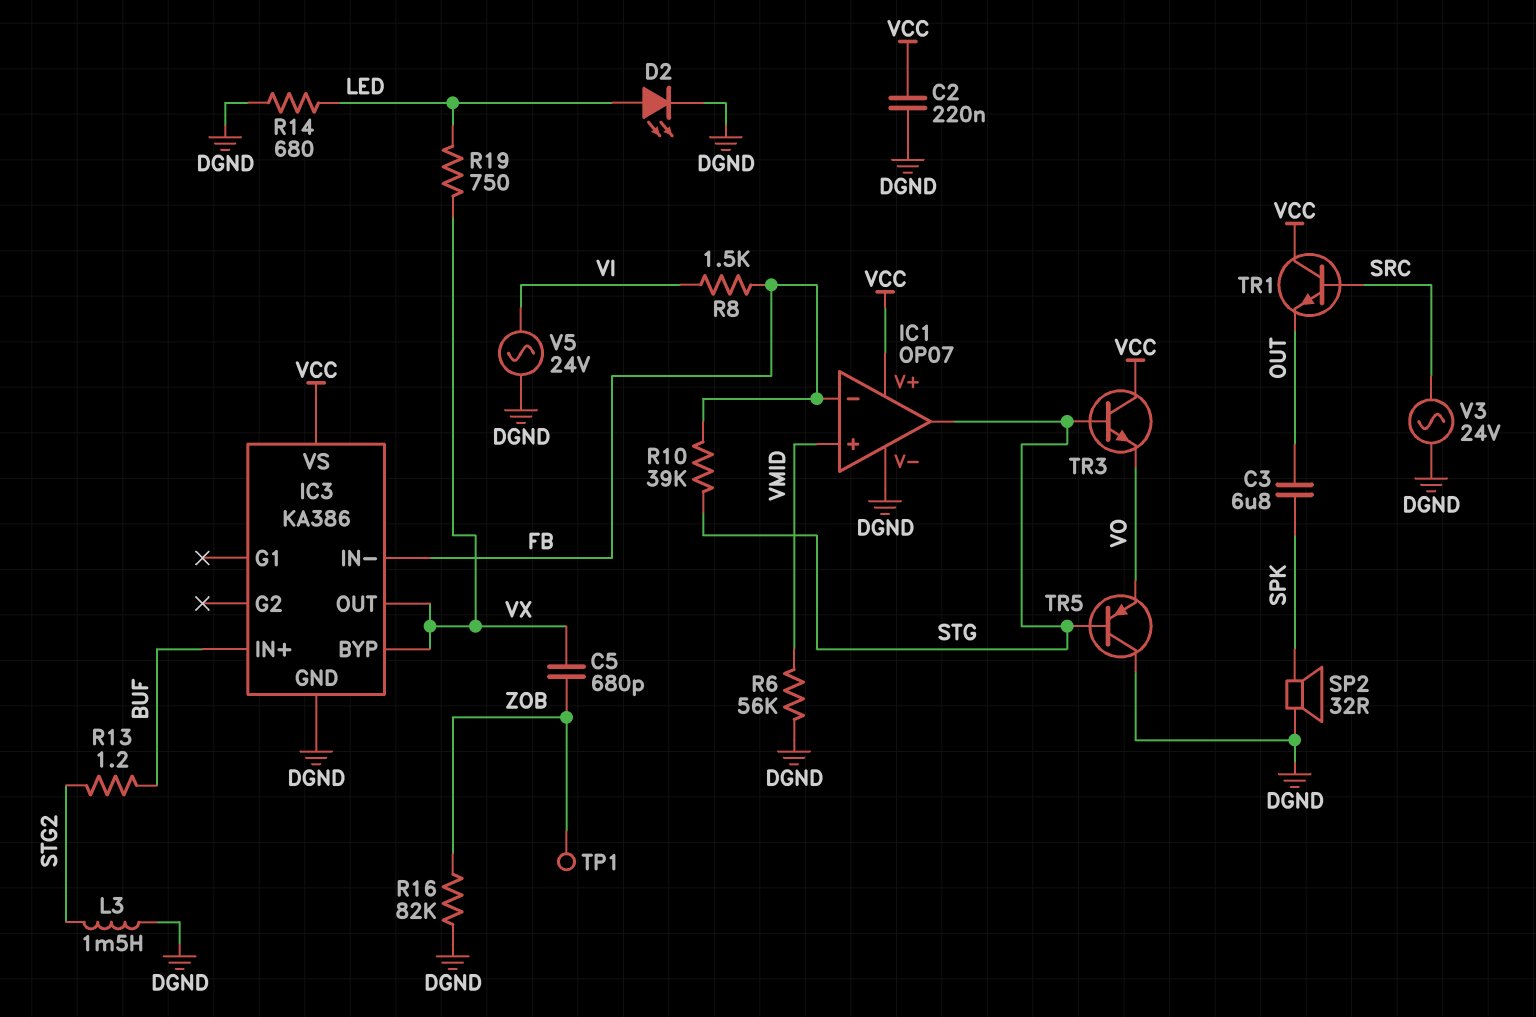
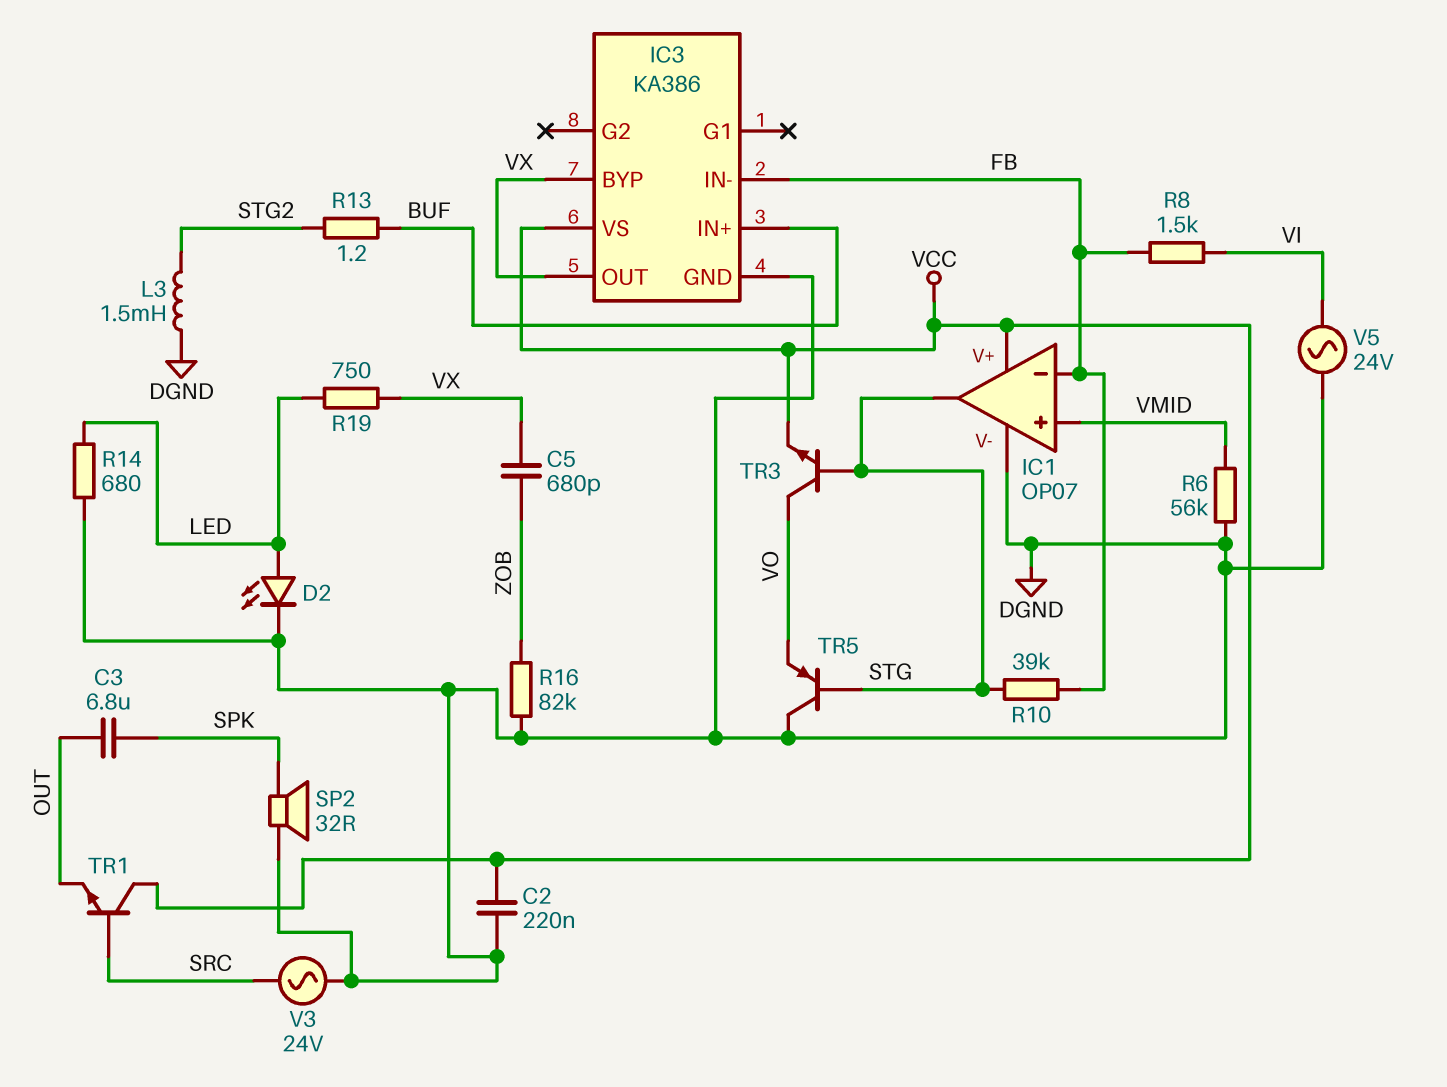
TP1: test point (ZOB) -> none
TR3: NPN (B STG, C VCC, E VO) -> NPN (B STG, C VO, E VCC)

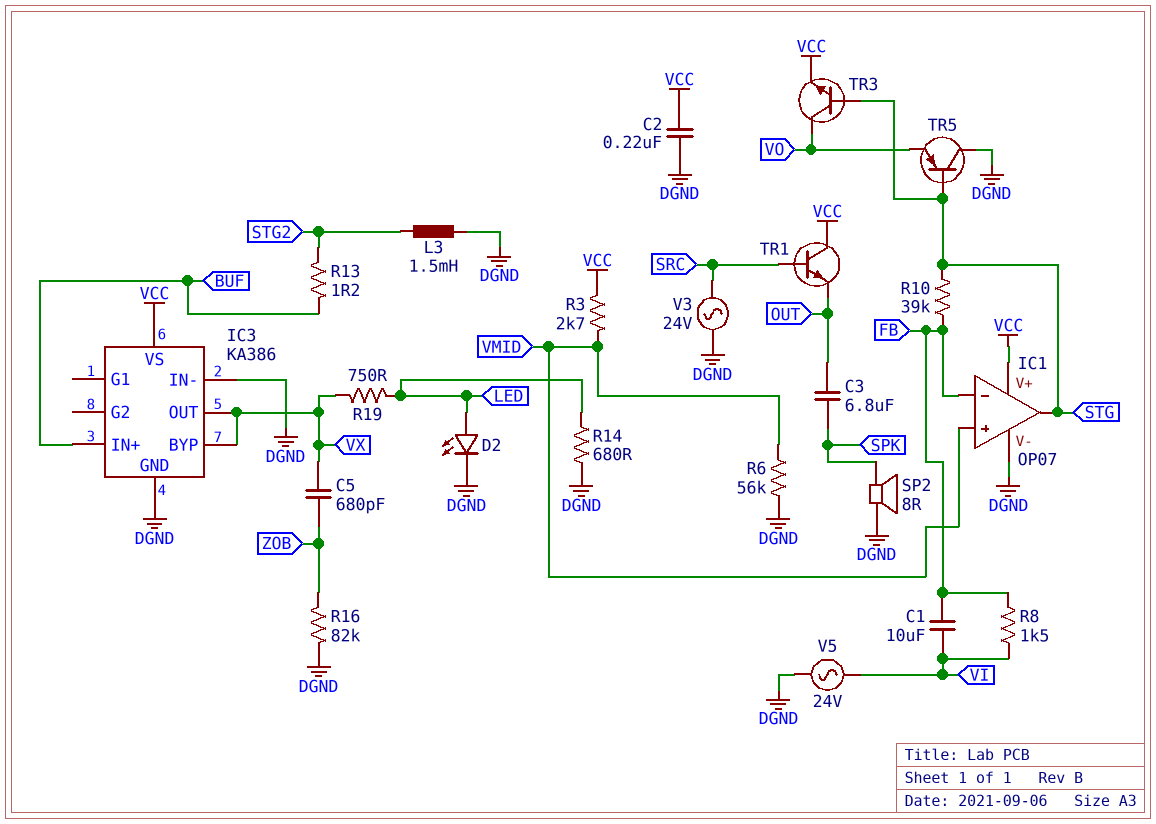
C1: none -> 10uF (FB, VI)
IC3 pin IN-: FB -> DGND
R3: none -> 2.7k (VCC, VMID)
SP2: speaker 32R (DGND, SPK) -> speaker 8R (DGND, SPK)

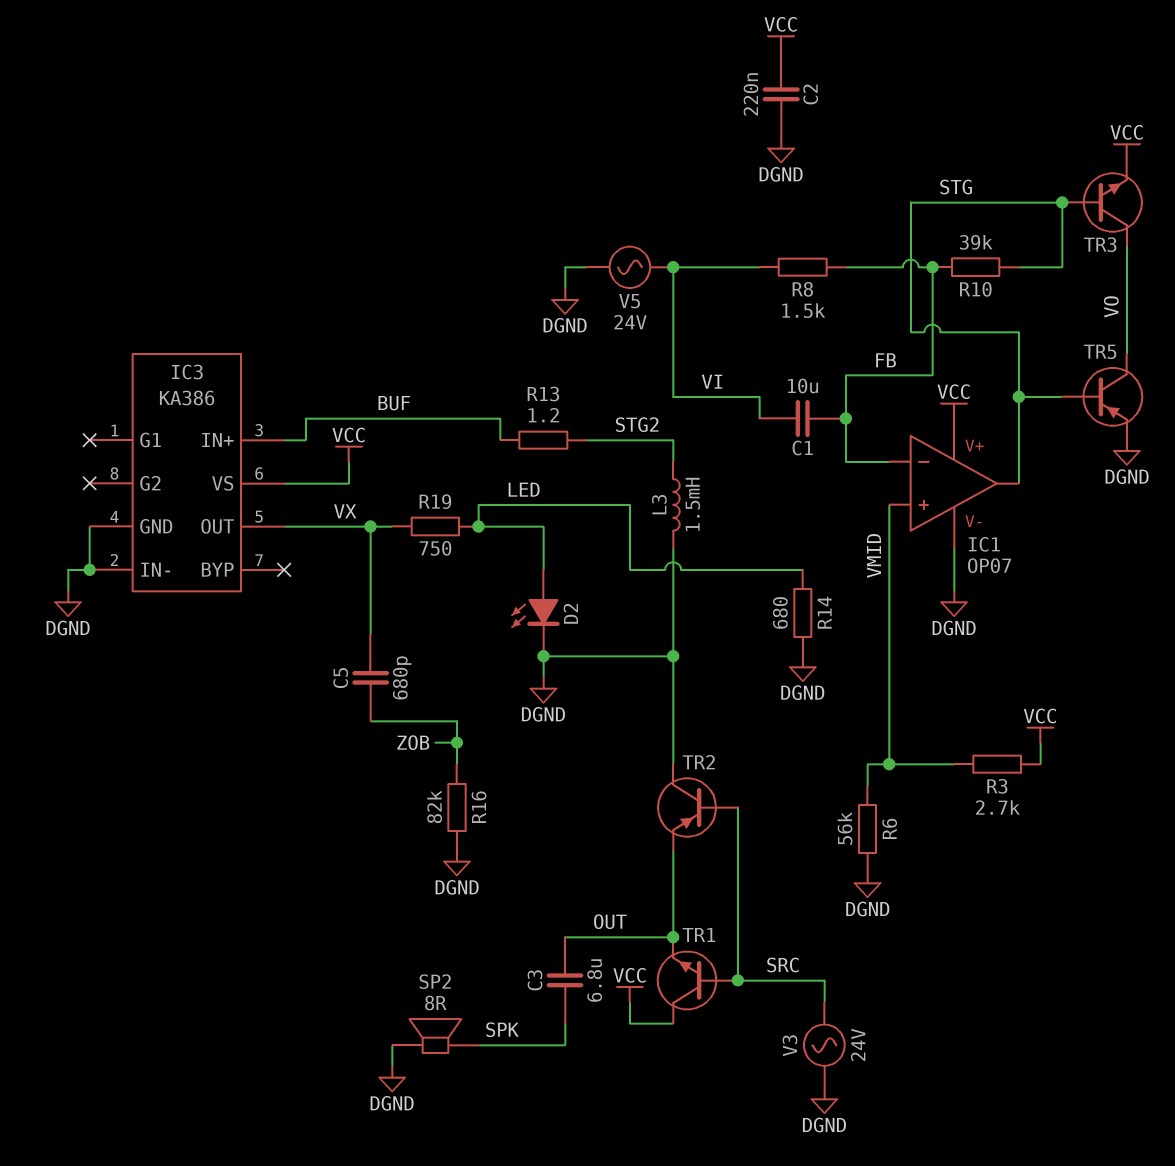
IC3 pin BYP: VX -> none
TR2: none -> PNP (B SRC, C DGND, E OUT)
TR5: PNP (B STG, C DGND, E VO) -> PNP (B STG, C VO, E DGND)

